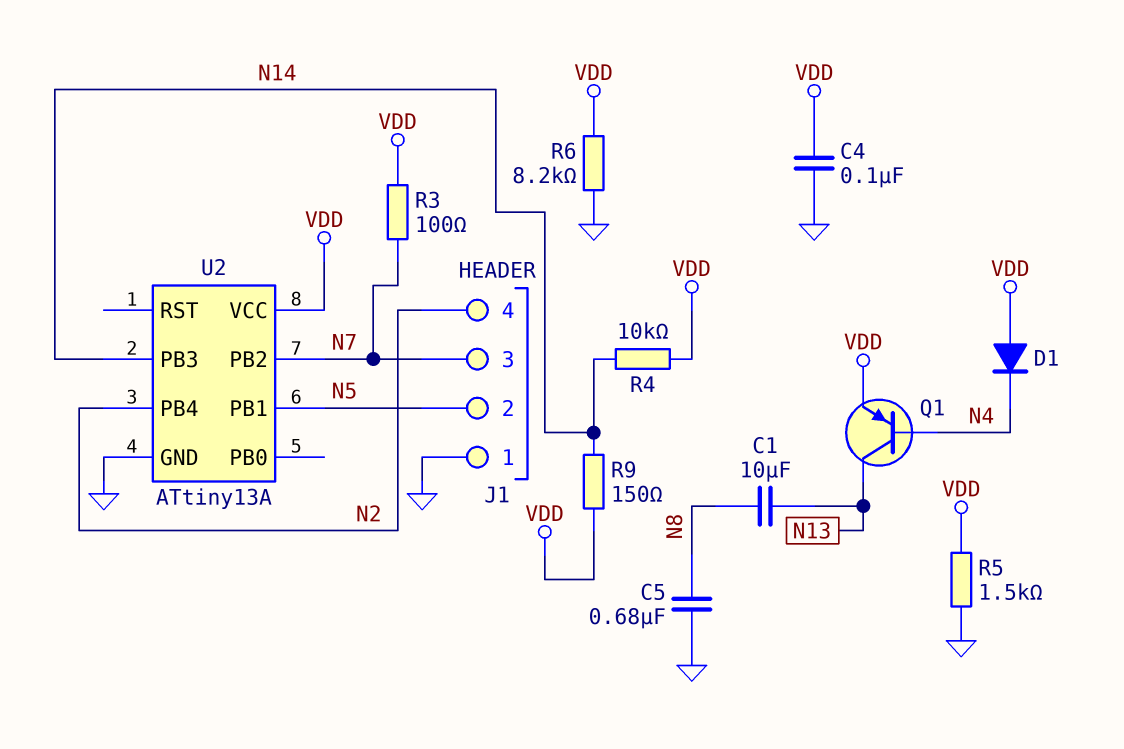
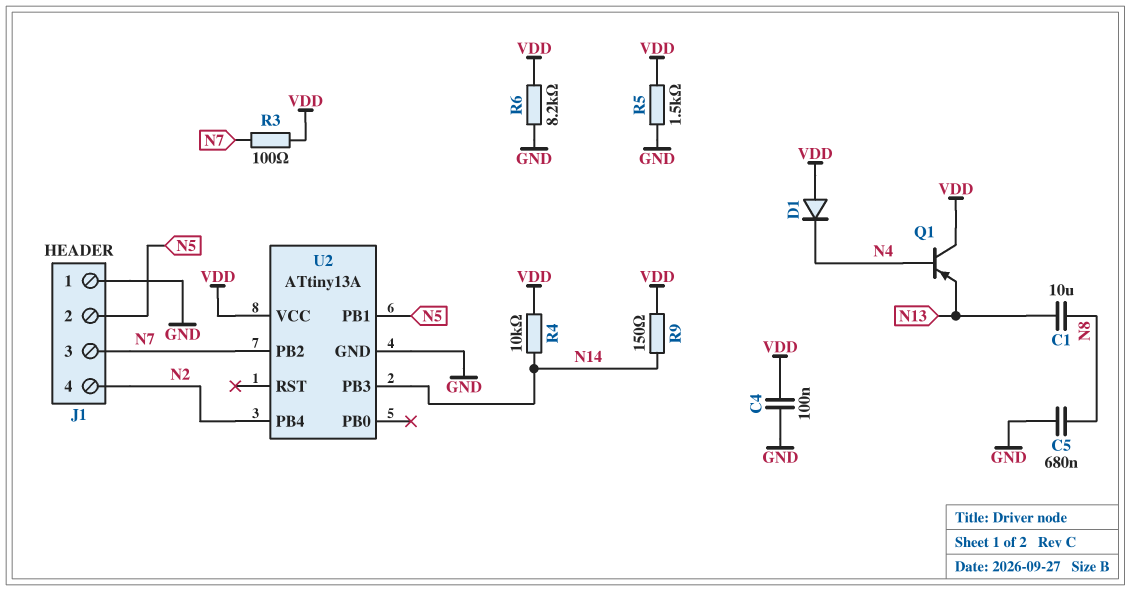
Q1: PNP (B N4, C N13, E VDD) -> PNP (B N4, C VDD, E N13)

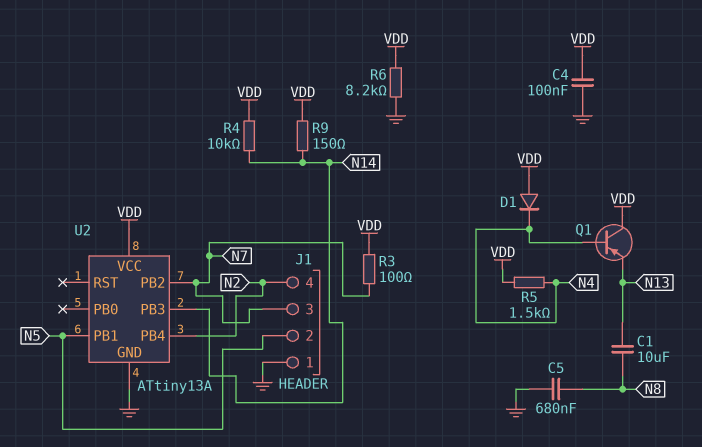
R5: 1.5k (GND, VDD) -> 1.5k (N4, VDD)

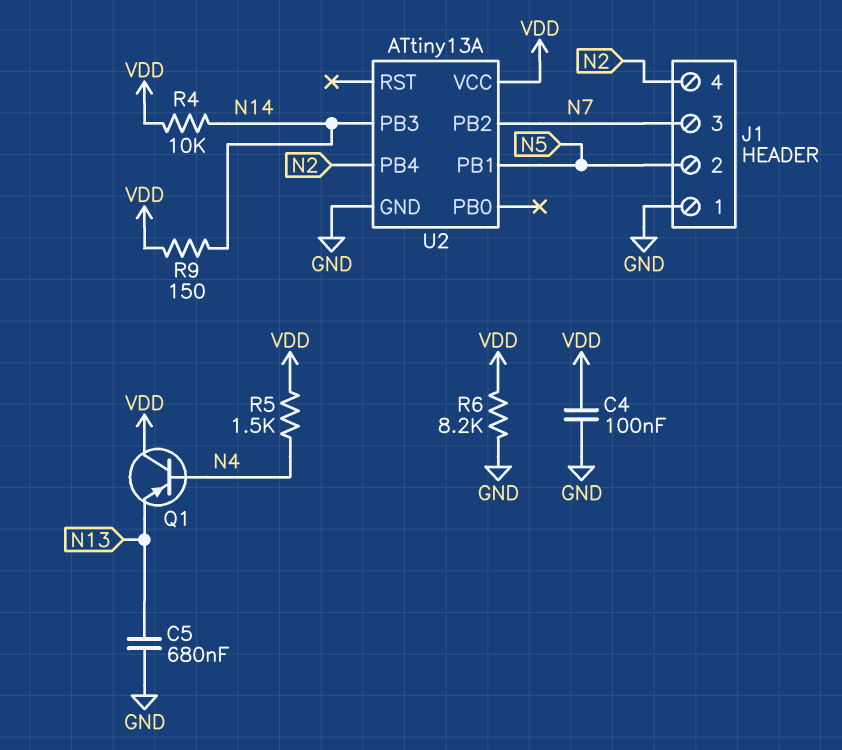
C1: 10uF (N8, N13) -> none
C5: 680nF (GND, N8) -> 680nF (GND, N13)
D1: diode (A VDD, K N4) -> none
R3: 100 (N7, VDD) -> none

